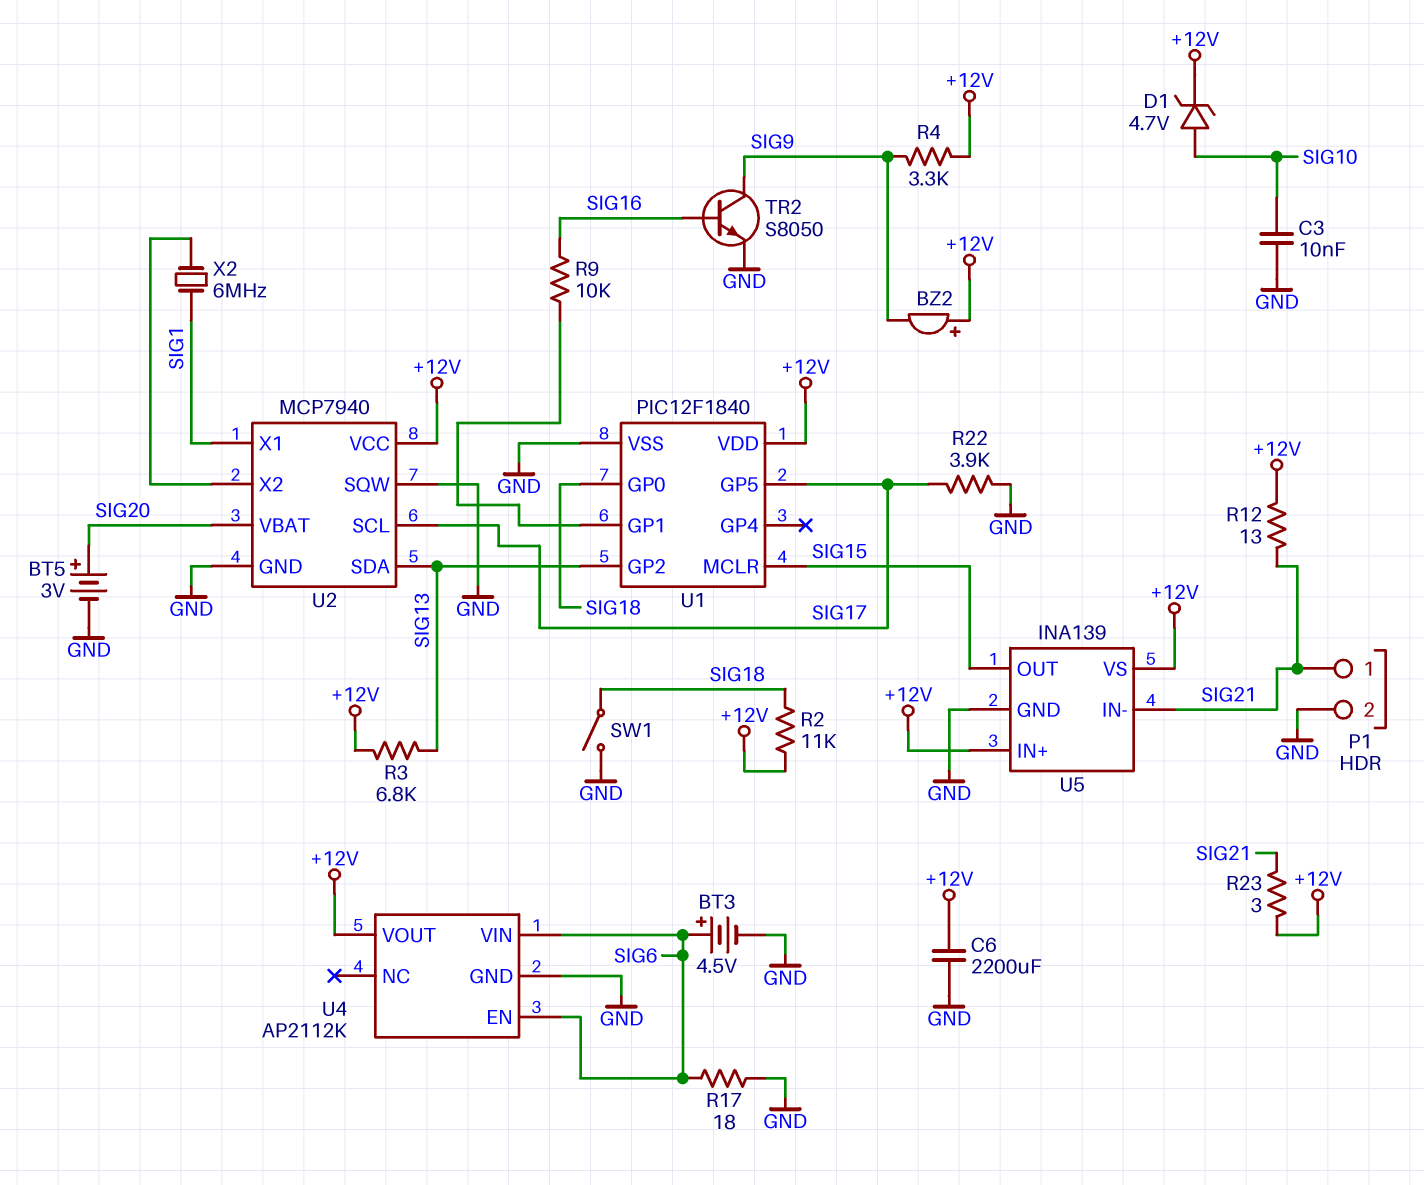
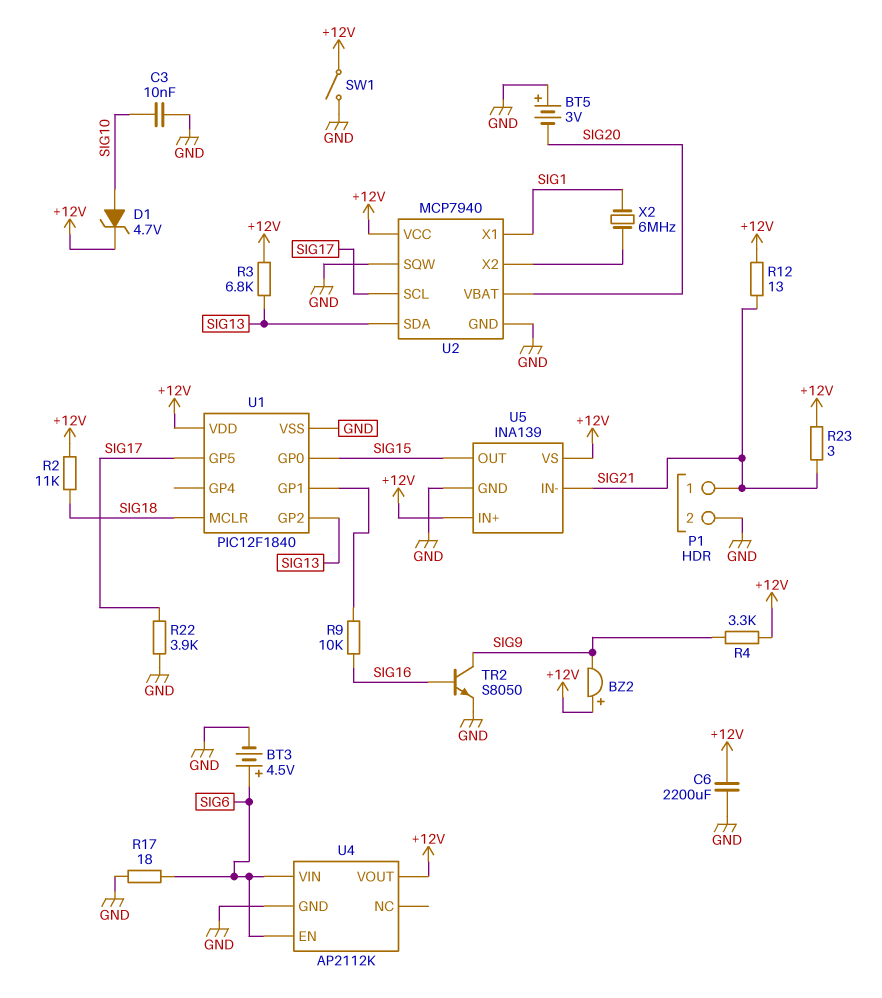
BT5: 3V (plus SIG20, minus GND) -> 3V (plus GND, minus SIG20)
SW1: switch (GND, SIG18) -> switch (+12V, GND)
U1 pin GP0: SIG18 -> SIG15
U1 pin MCLR: SIG15 -> SIG18

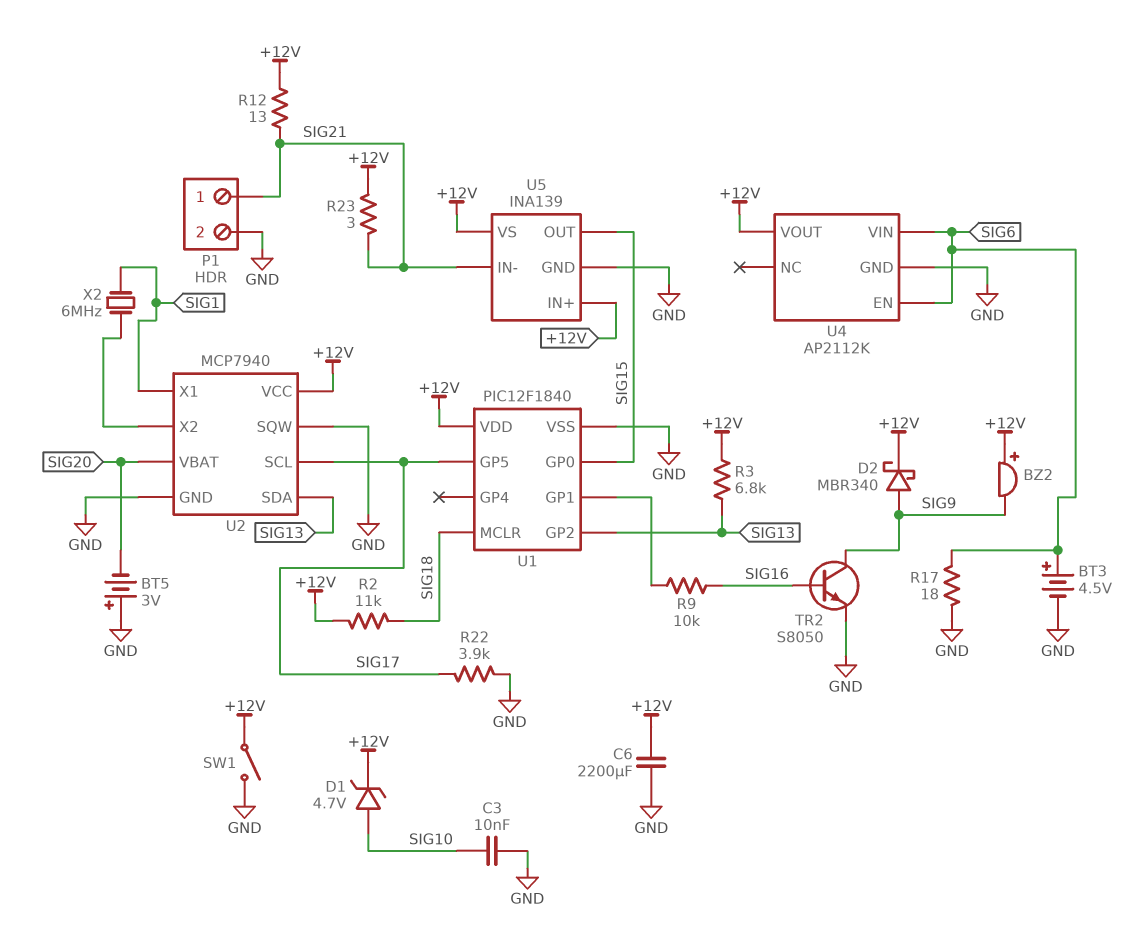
D2: none -> schottky MBR340 (A SIG9, K +12V)
R4: 3.3k (+12V, SIG9) -> none

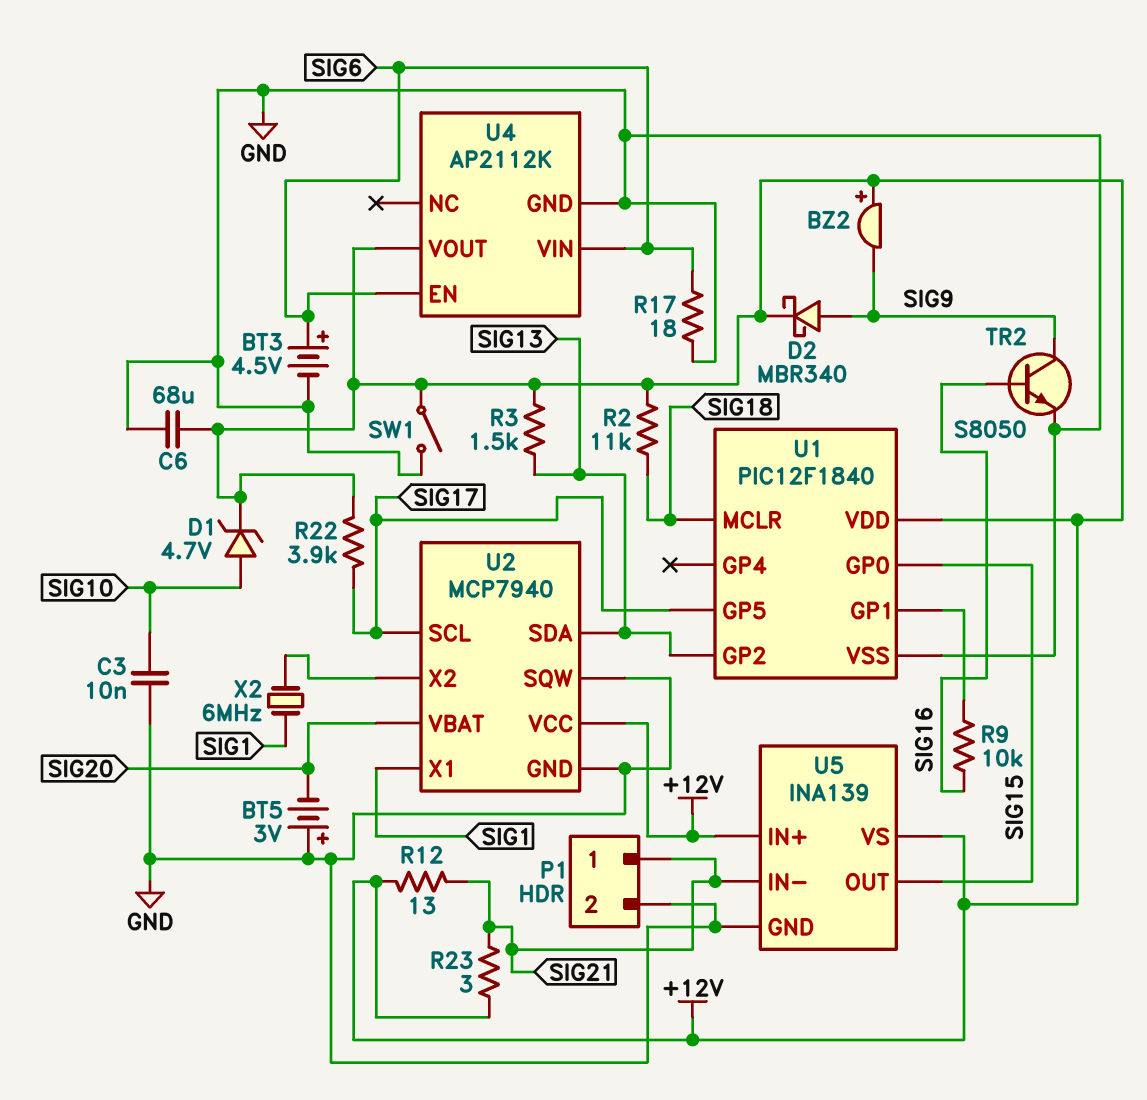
C6: 2200uF (+12V, GND) -> 68uF (+12V, GND)
R3: 6.8k (+12V, SIG13) -> 1.5k (+12V, SIG13)
R22: 3.9k (GND, SIG17) -> 3.9k (+12V, SIG17)

